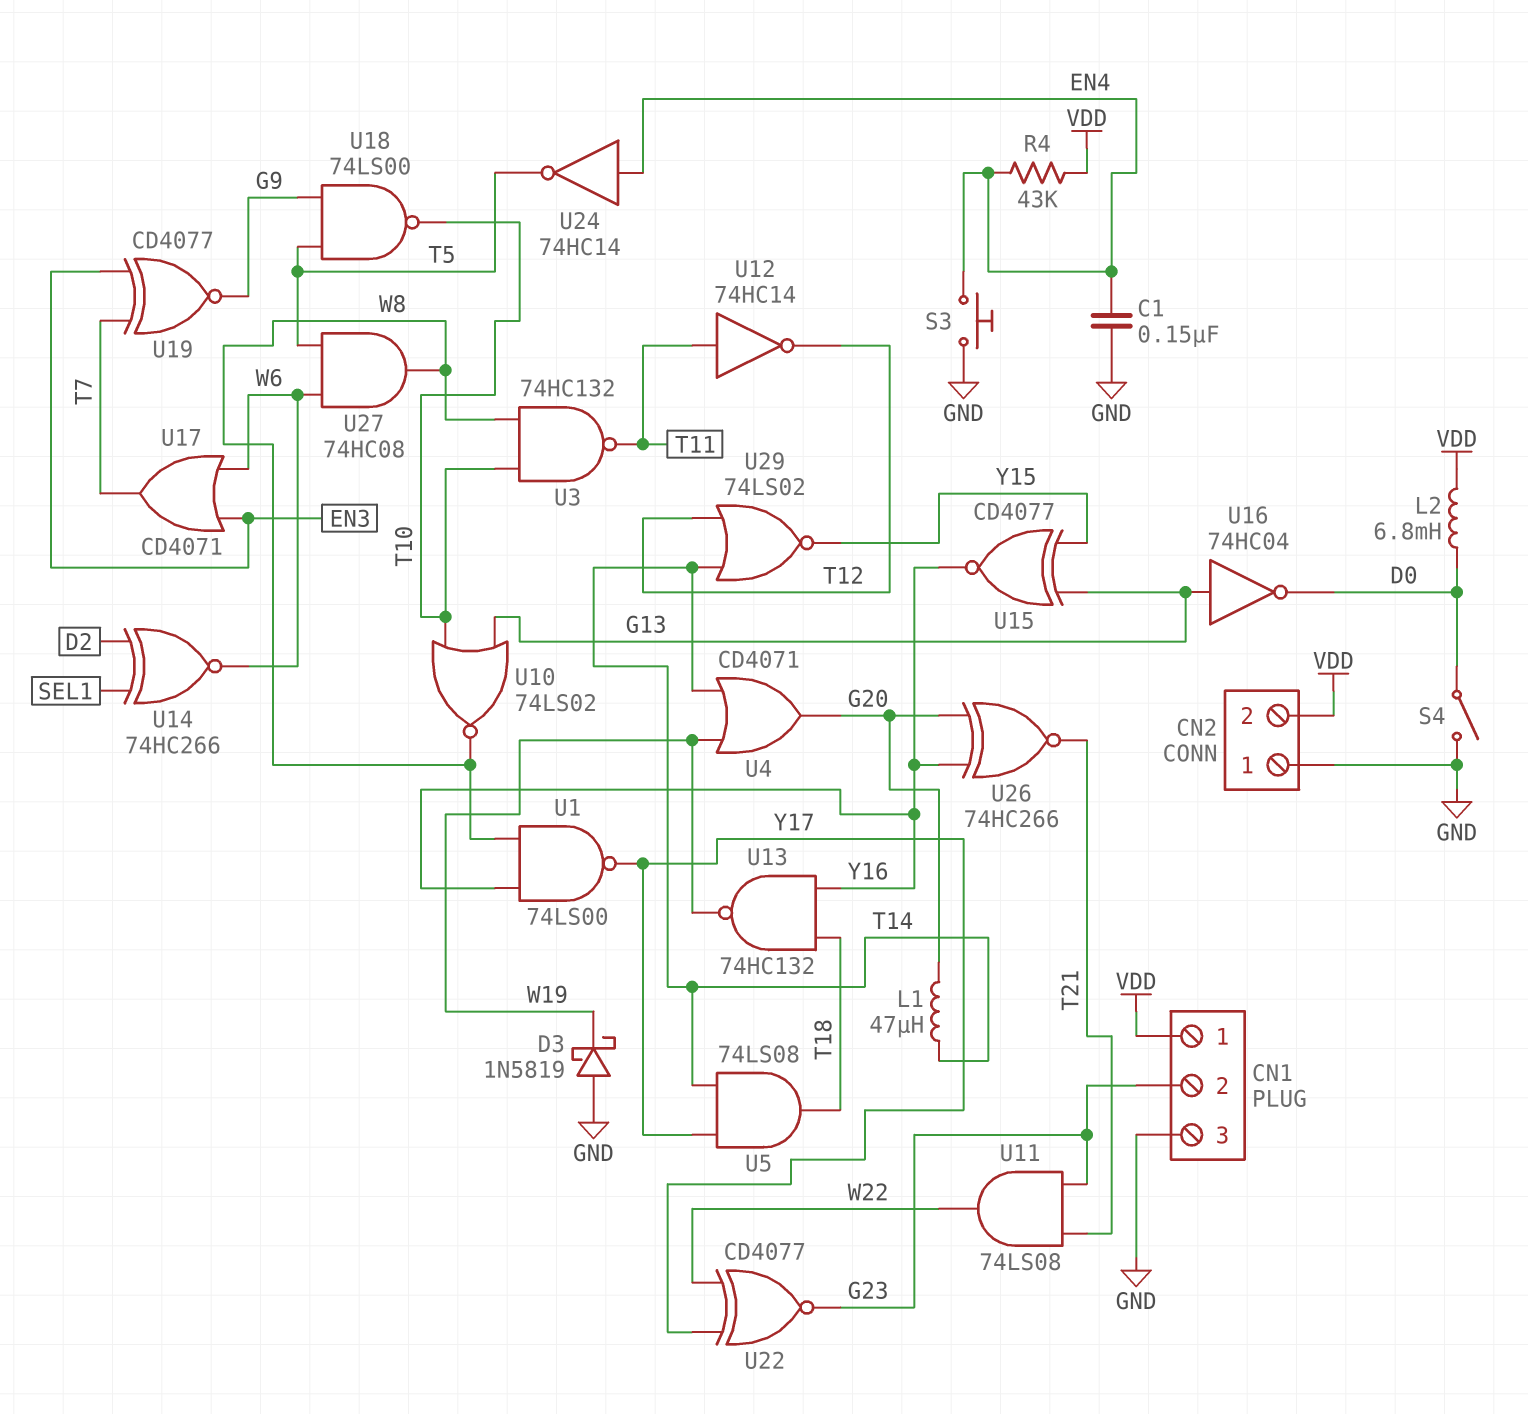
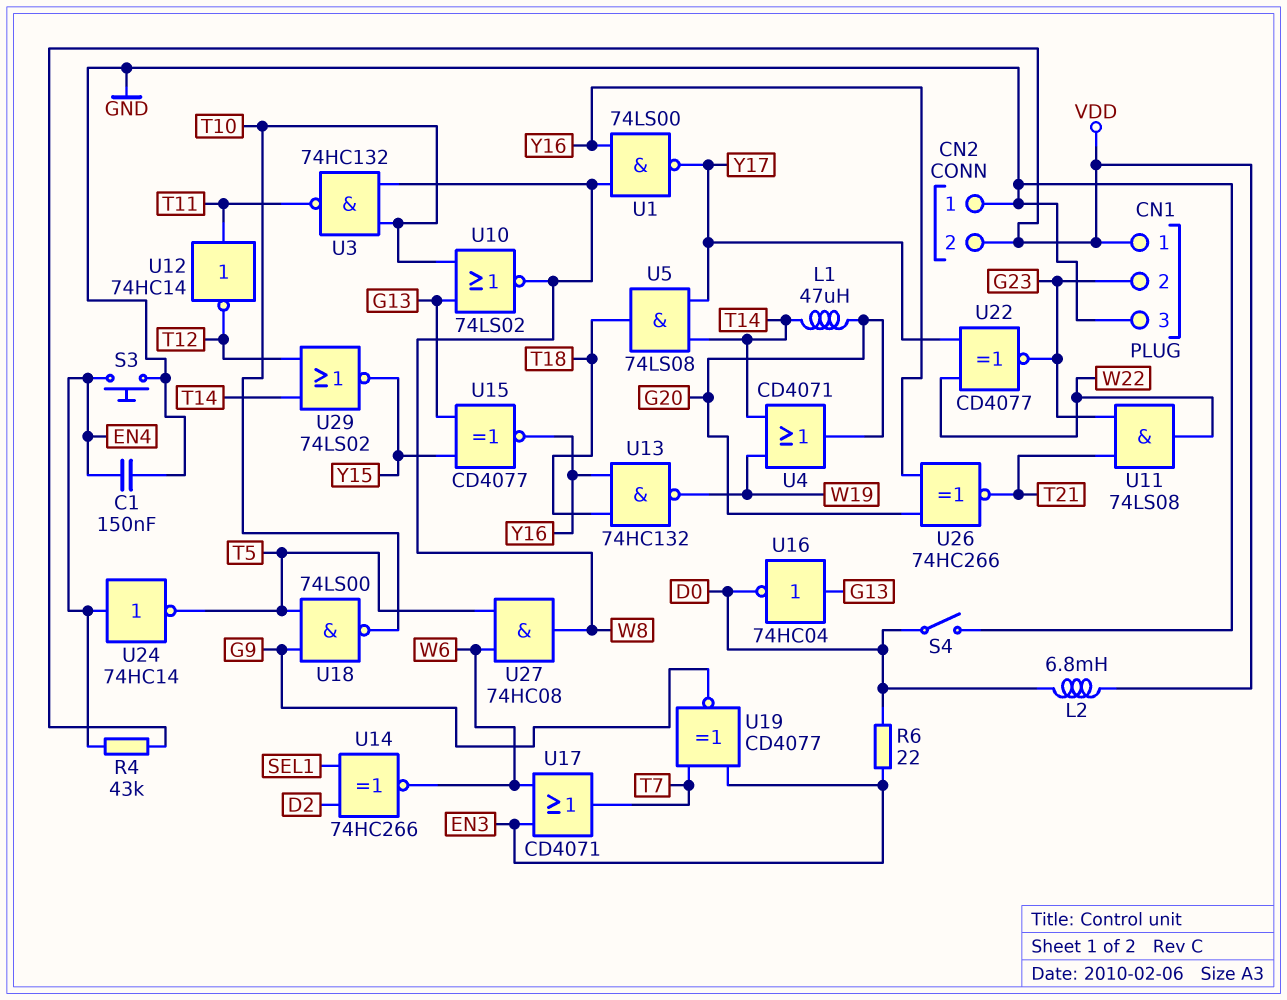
D3: schottky 1N5819 (A GND, K W19) -> none
R6: none -> 22 (D0, EN3)

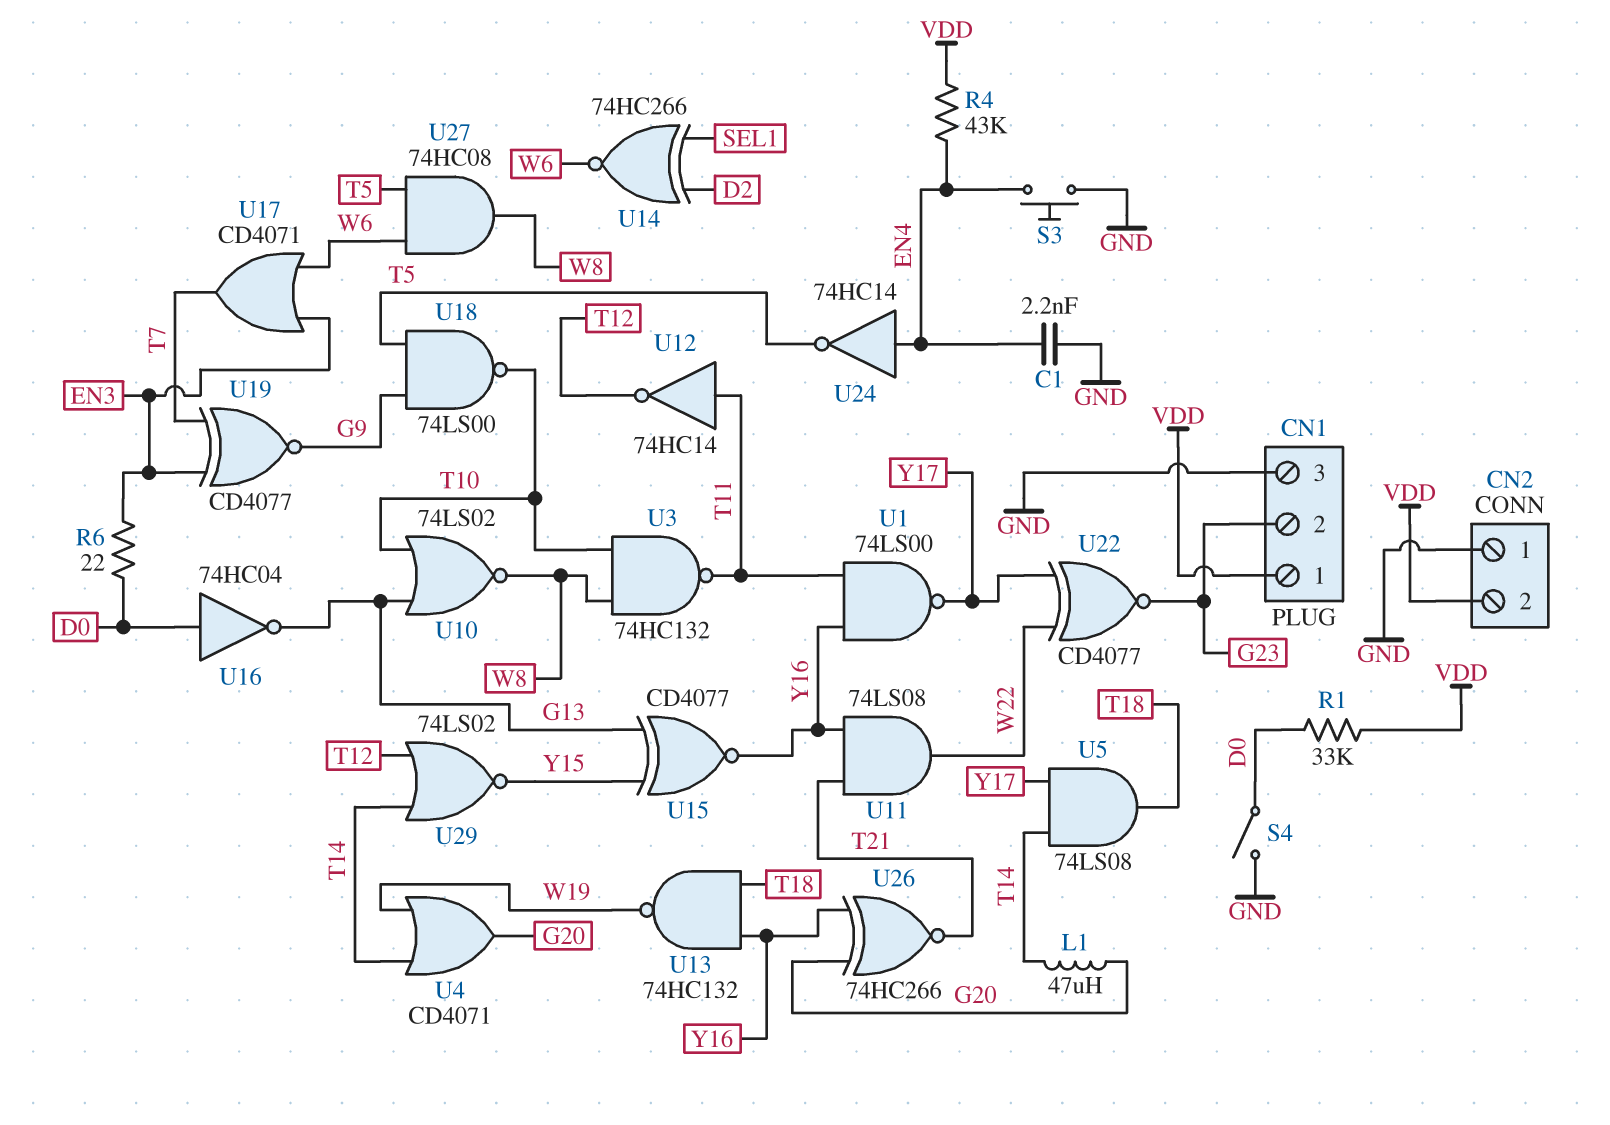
C1: 150nF (EN4, GND) -> 2.2nF (EN4, GND)
L2: 6.8mH (D0, VDD) -> none
R1: none -> 33k (D0, VDD)
U1: NAND 74LS00 (in W8, in Y16, out Y17) -> NAND 74LS00 (in T11, in Y16, out Y17)
U11: AND 74LS08 (in G23, in T21, out W22) -> AND 74LS08 (in T21, in Y16, out W22)
U16: NOT 74HC04 (in G13, out D0) -> NOT 74HC04 (in D0, out G13)

